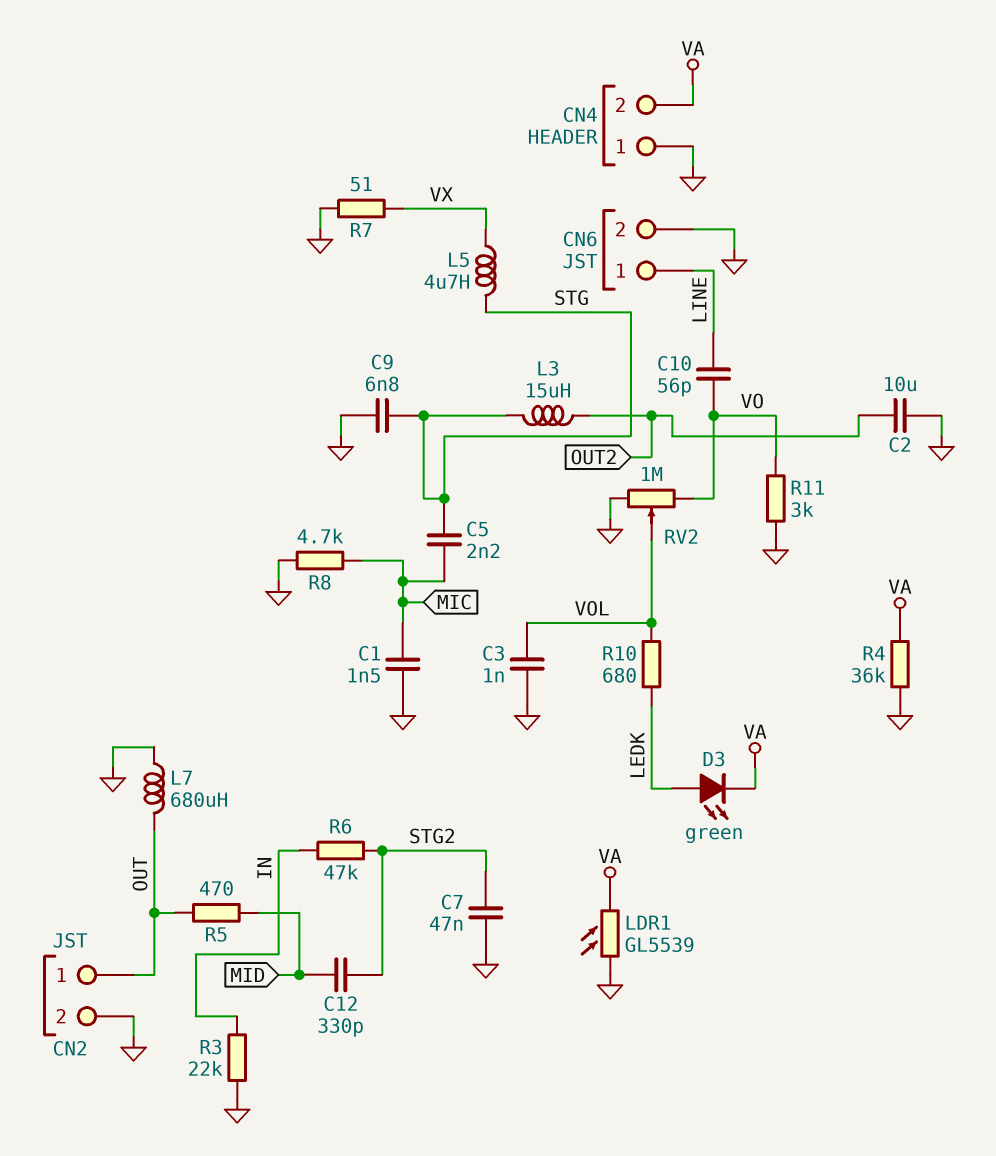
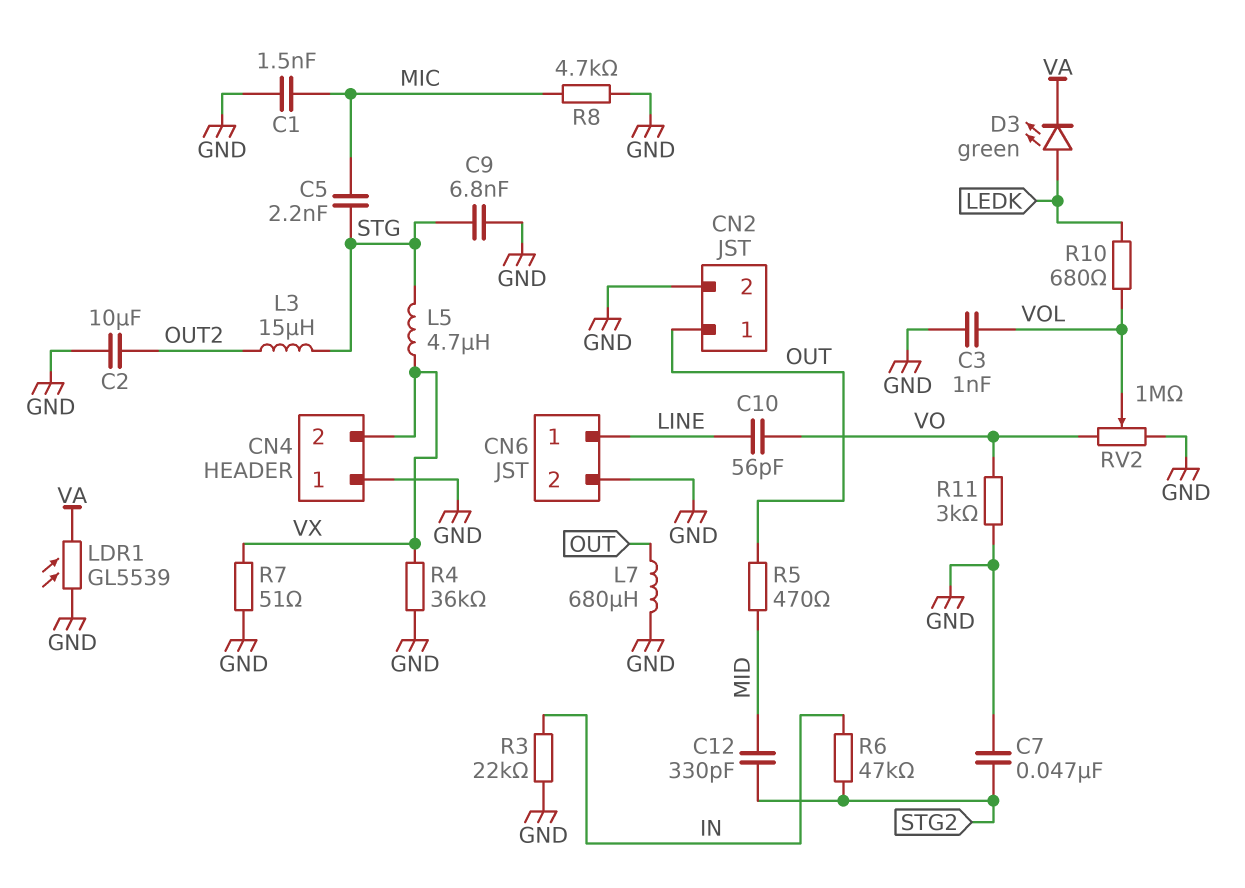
CN4 pin 2: VA -> VX
R4: 36k (GND, VA) -> 36k (GND, VX)

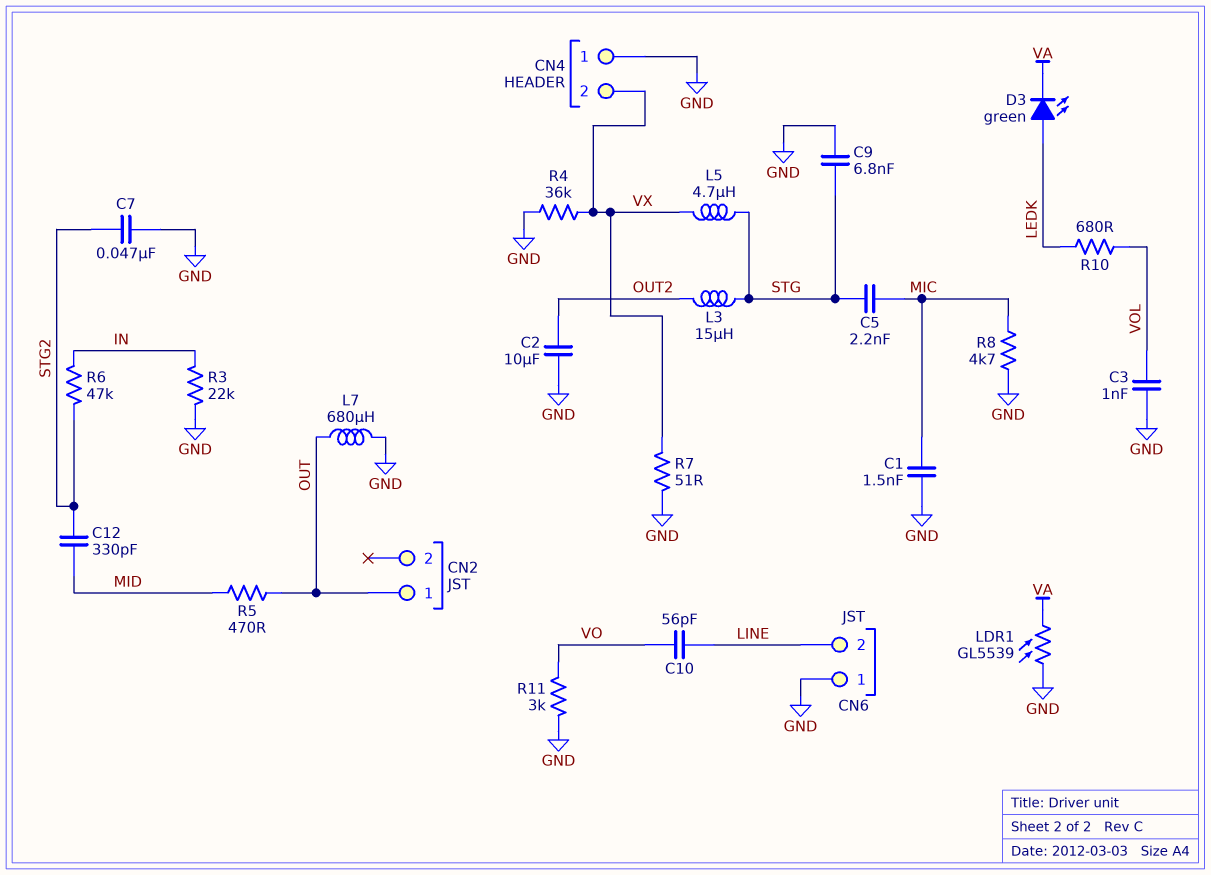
CN2 pin 2: GND -> none
CN6 pin 1: LINE -> GND
CN6 pin 2: GND -> LINE
RV2: 1M (GND, VO, wiper VOL) -> none

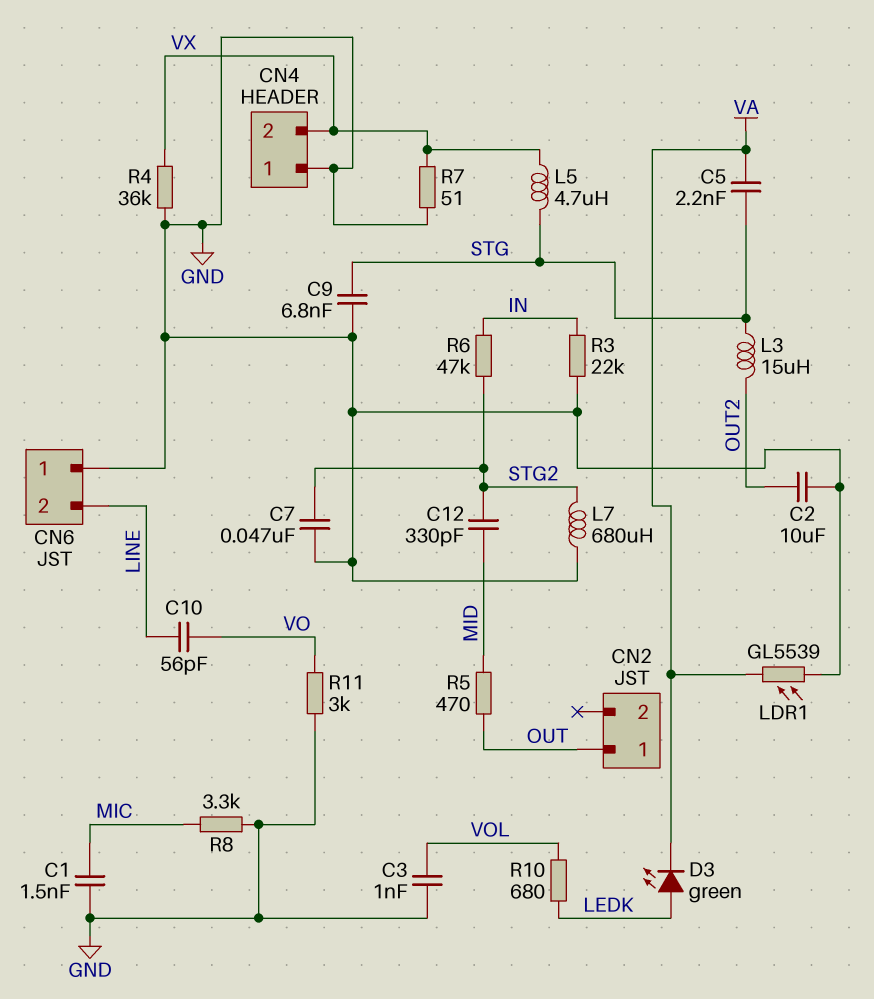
C5: 2.2nF (MIC, STG) -> 2.2nF (STG, VA)
L7: 680uH (GND, OUT) -> 680uH (GND, STG2)
R8: 4.7k (GND, MIC) -> 3.3k (GND, MIC)

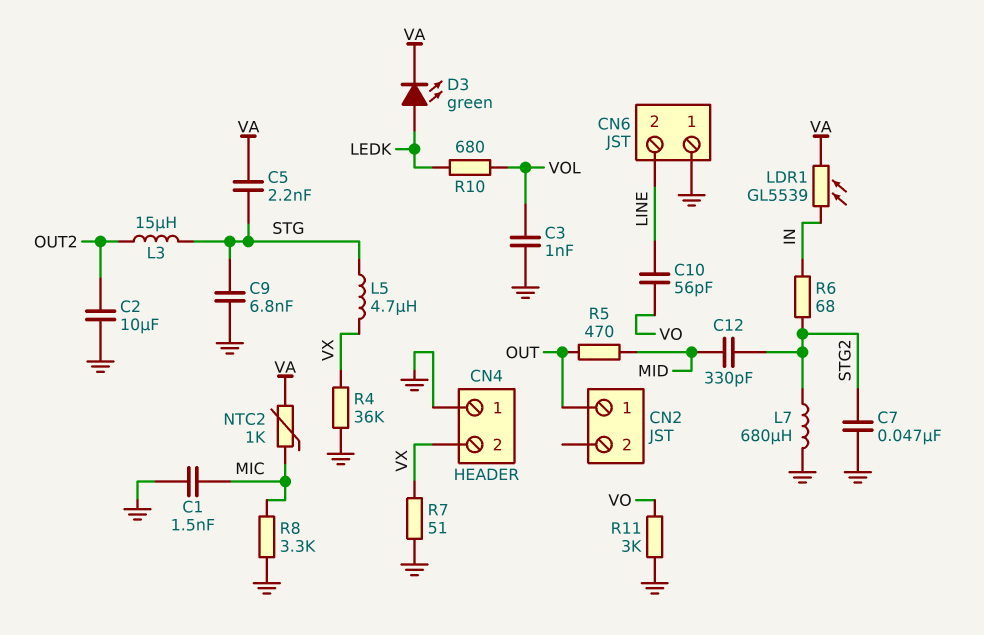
LDR1: GL5539 (GND, VA) -> GL5539 (IN, VA)
NTC2: none -> 1k (MIC, VA)
R3: 22k (GND, IN) -> none
R6: 47k (IN, STG2) -> 68 (IN, STG2)

